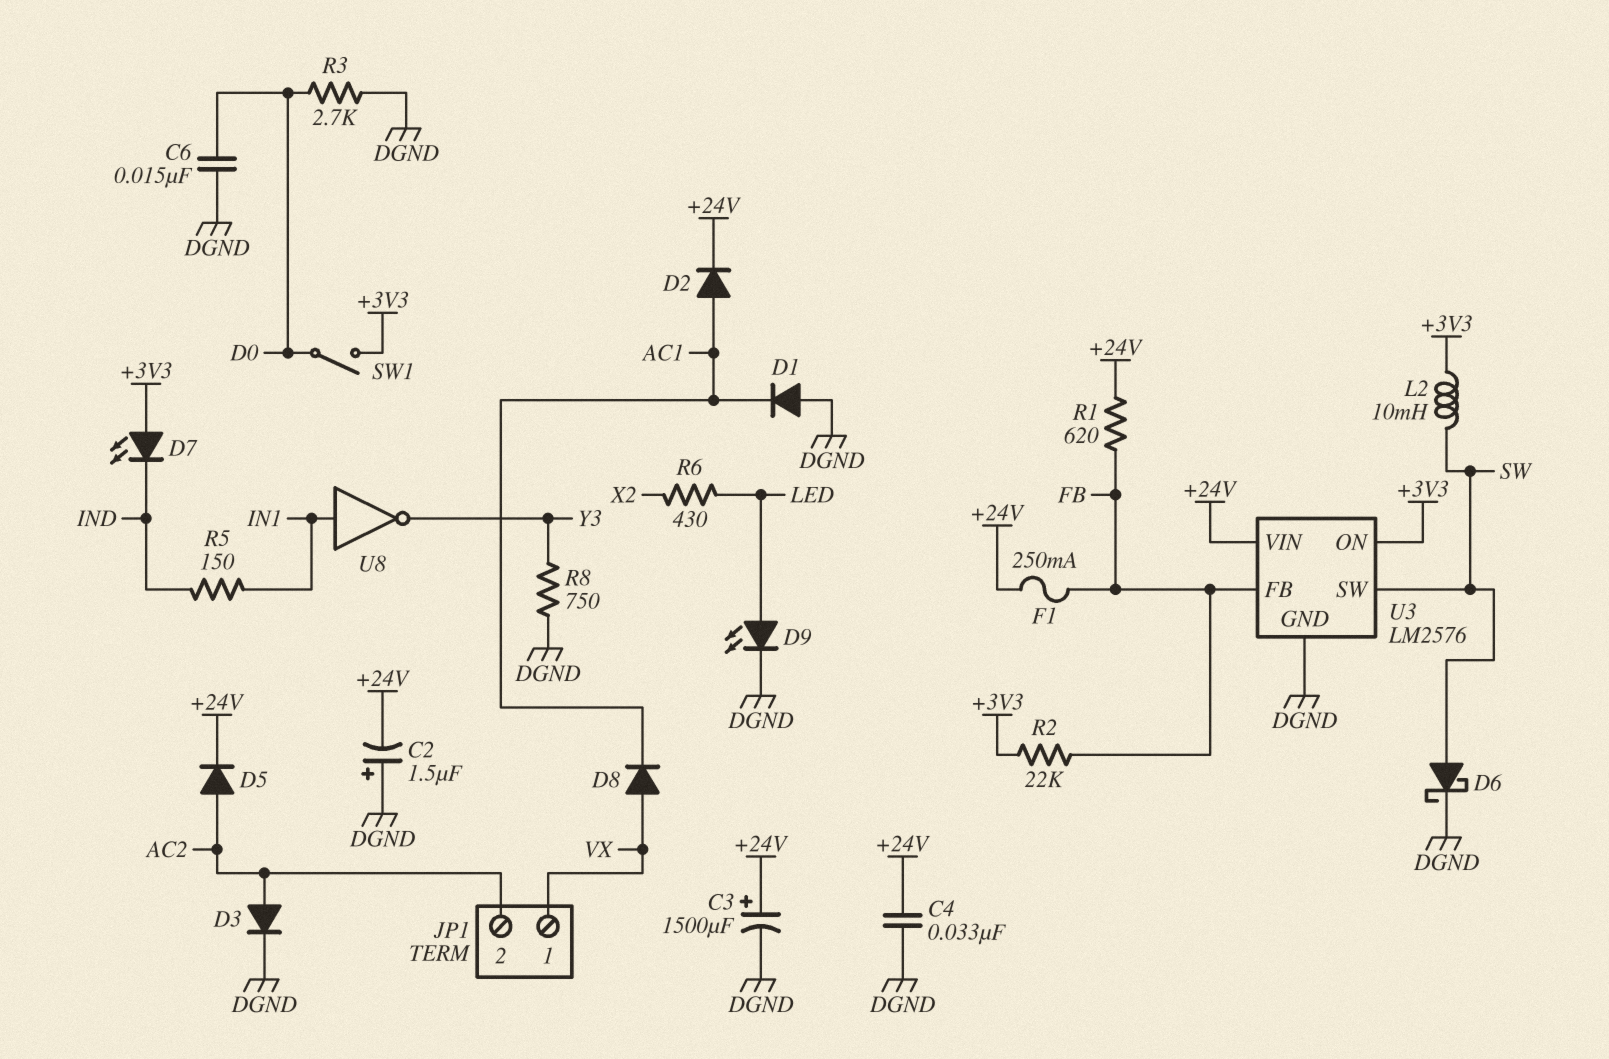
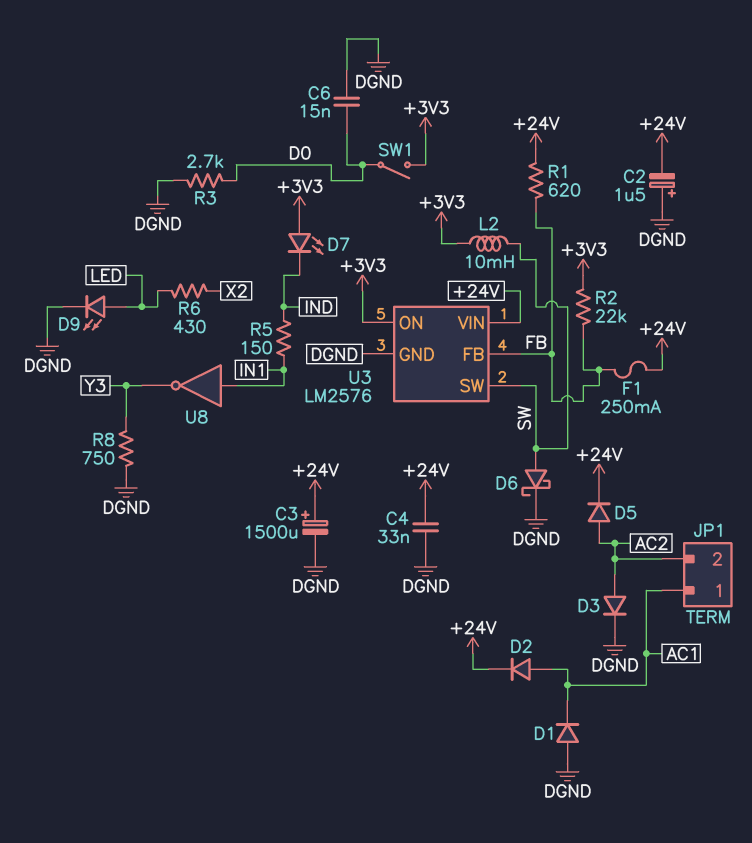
D8: diode (A VX, K AC1) -> none
JP1 pin 1: VX -> AC1

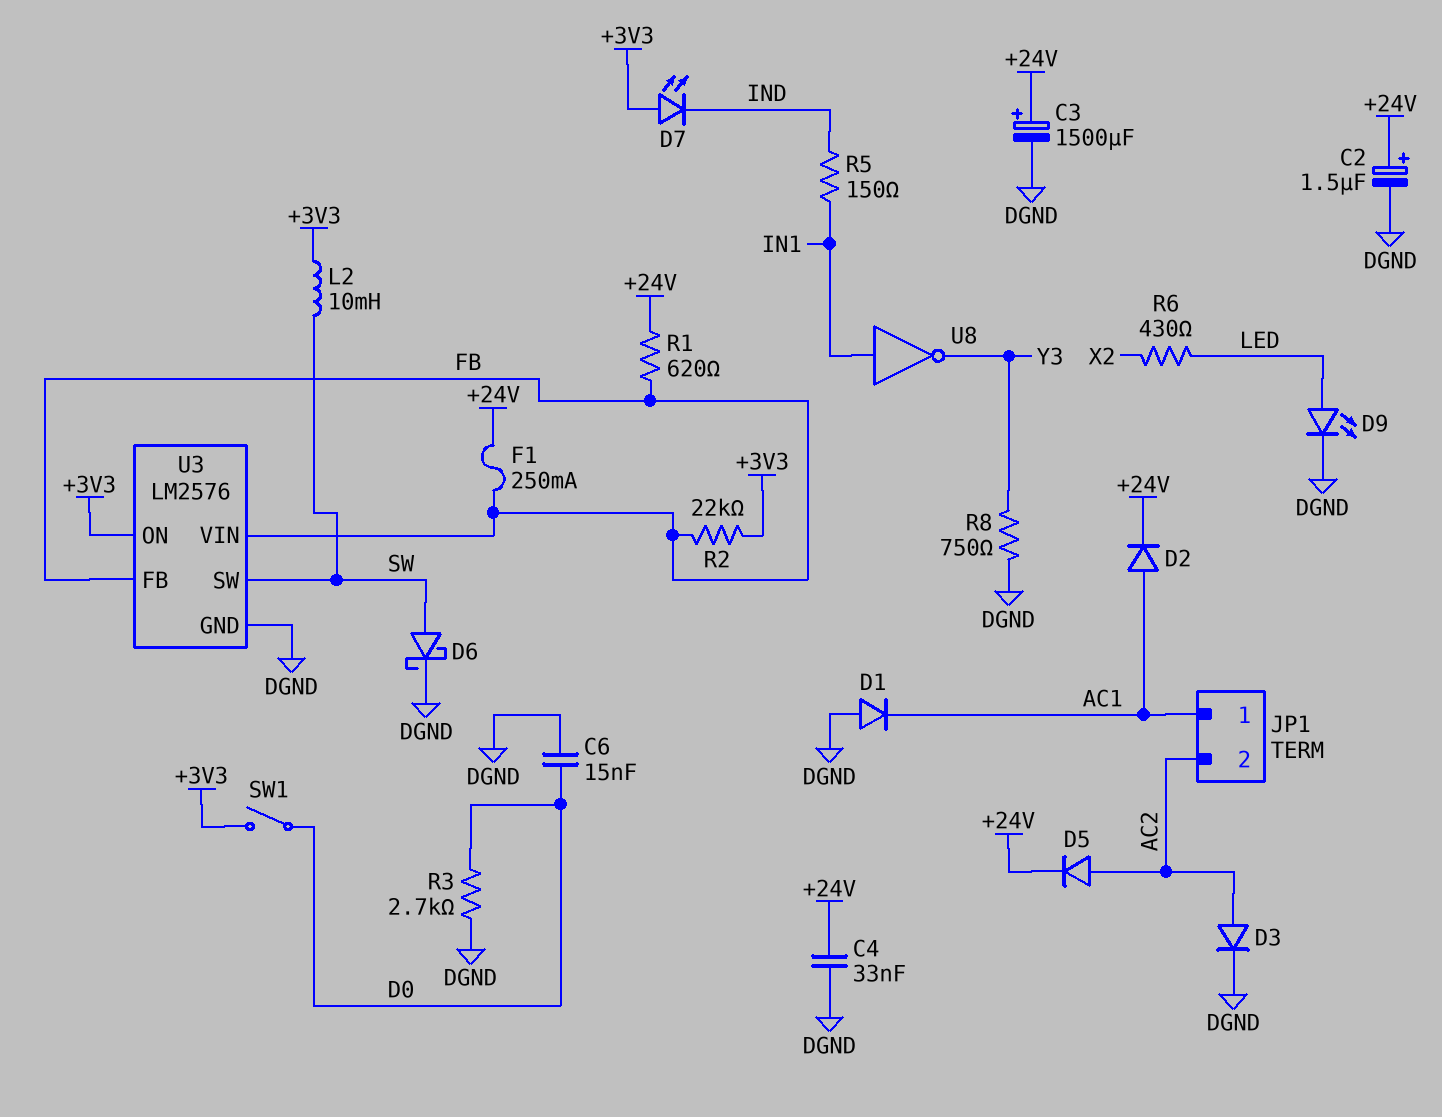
C2: 1.5uF (plus DGND, minus +24V) -> 1.5uF (plus +24V, minus DGND)
U3 pin VIN: +24V -> FB

